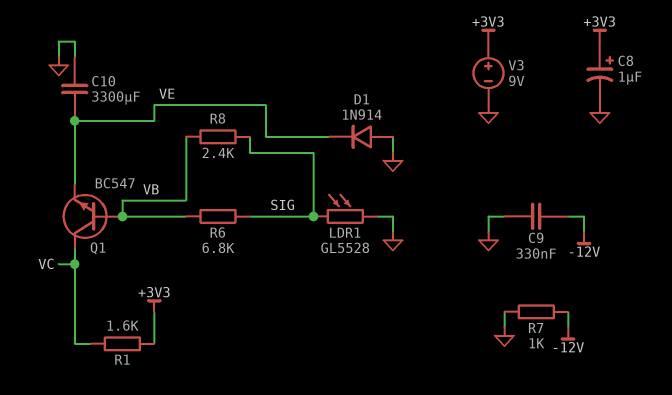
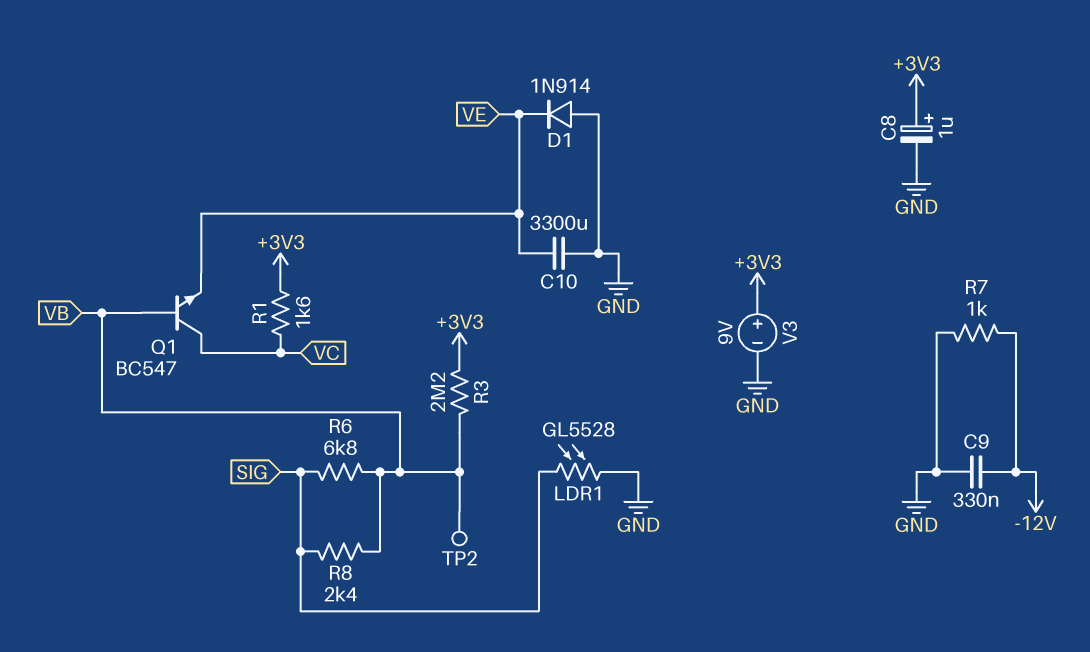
R3: none -> 2.2M (+3V3, VB)
TP2: none -> test point (VB)

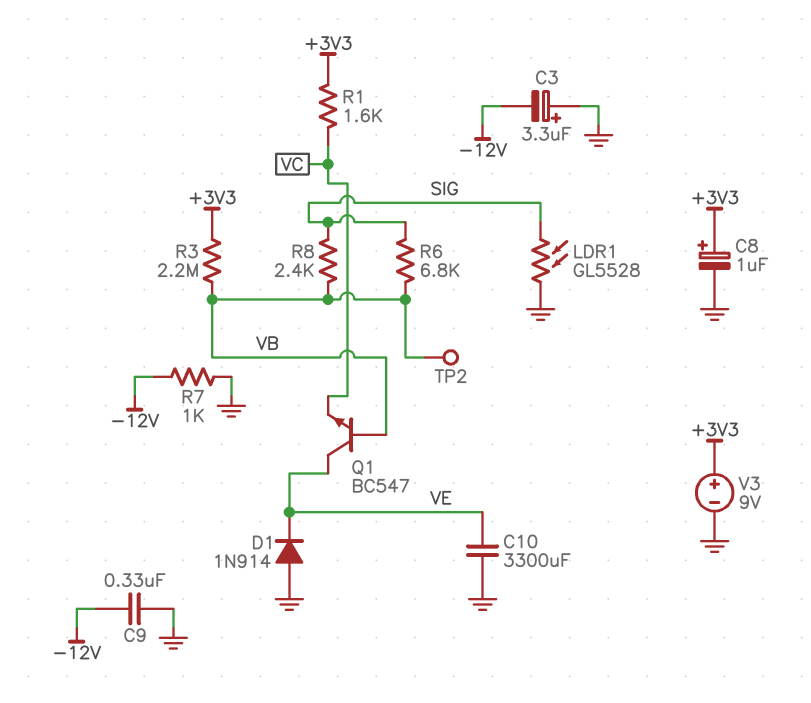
C3: none -> 3.3uF (plus GND, minus -12V)
Q1: NPN BC547 (B VB, C VC, E VE) -> NPN BC547 (B VB, C VE, E VC)

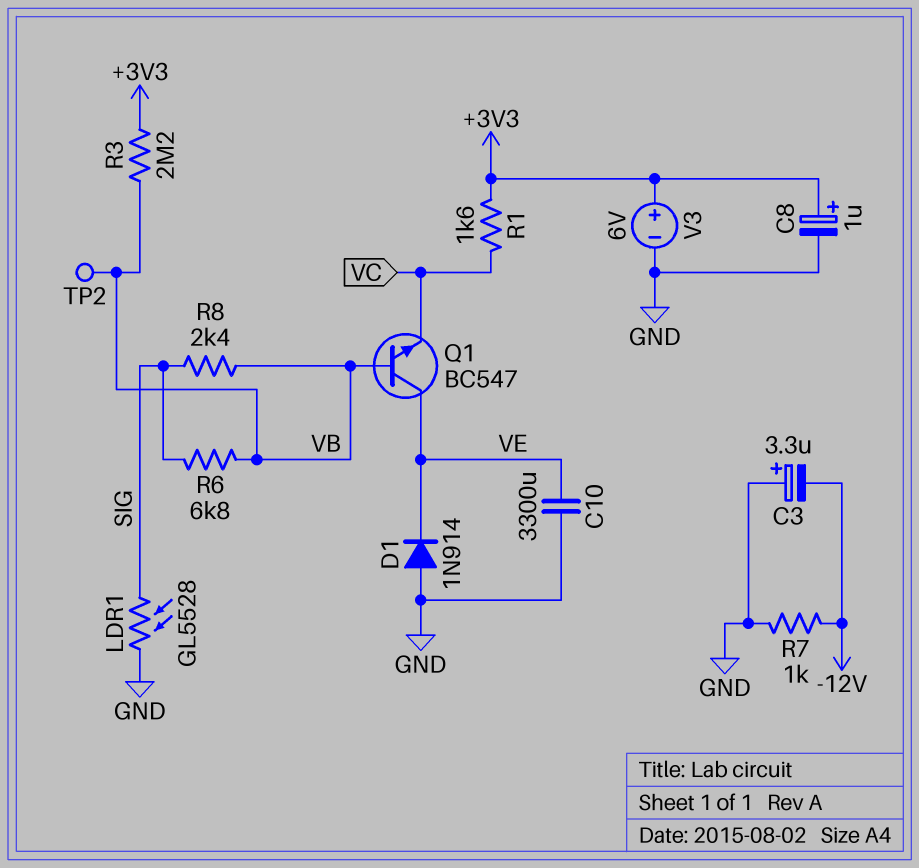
C9: 330nF (-12V, GND) -> none
V3: 9V (plus +3V3, minus GND) -> 6V (plus +3V3, minus GND)

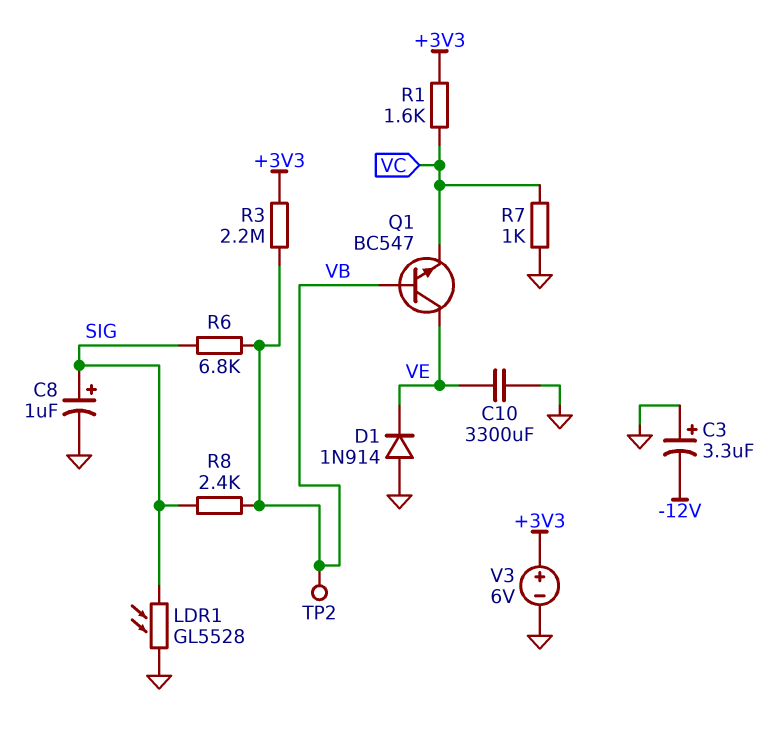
C8: 1uF (plus +3V3, minus GND) -> 1uF (plus SIG, minus GND)
R7: 1k (-12V, GND) -> 1k (GND, VC)

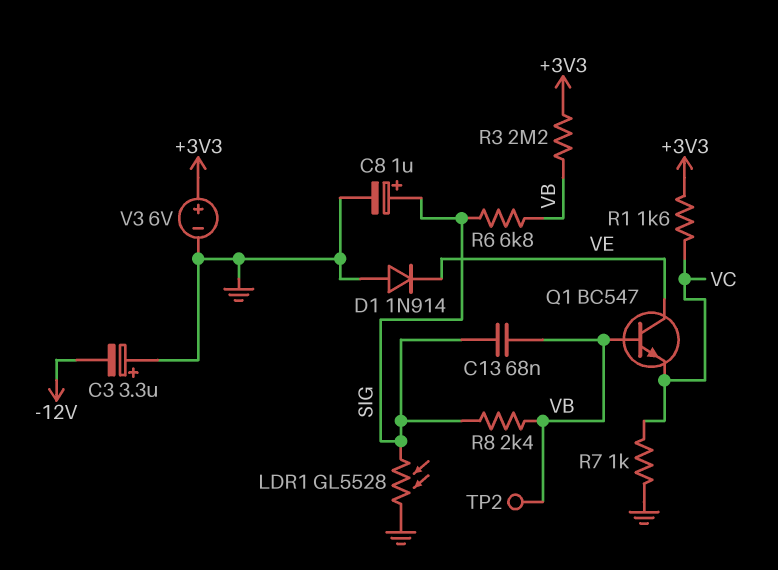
C10: 3300uF (GND, VE) -> none
C13: none -> 68nF (SIG, VB)

